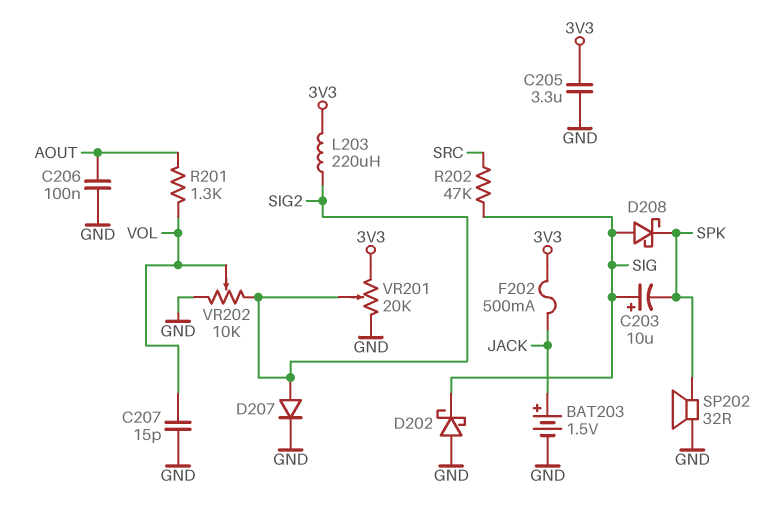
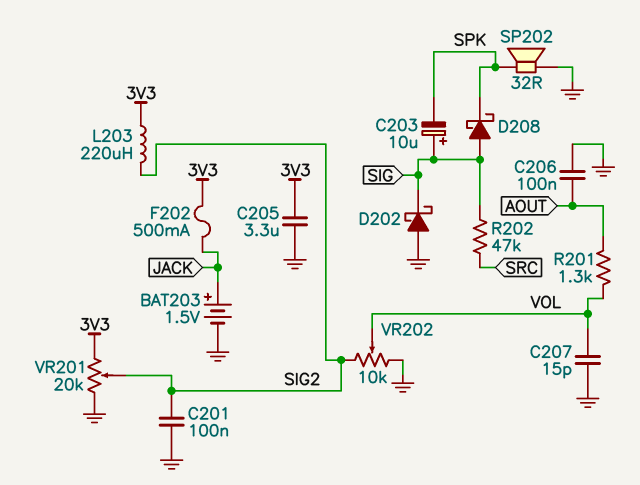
C201: none -> 100nF (GND, SIG2)
D207: diode (A SIG2, K GND) -> none

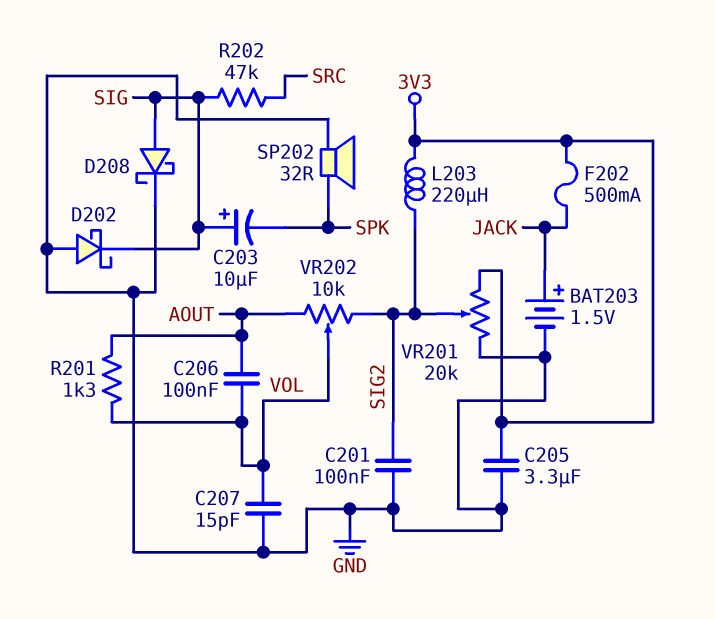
C206: 100nF (AOUT, GND) -> 100nF (AOUT, VOL)
D208: schottky (A SIG, K SPK) -> schottky (A SIG, K GND)
VR202: 10k (GND, SIG2, wiper VOL) -> 10k (AOUT, SIG2, wiper VOL)

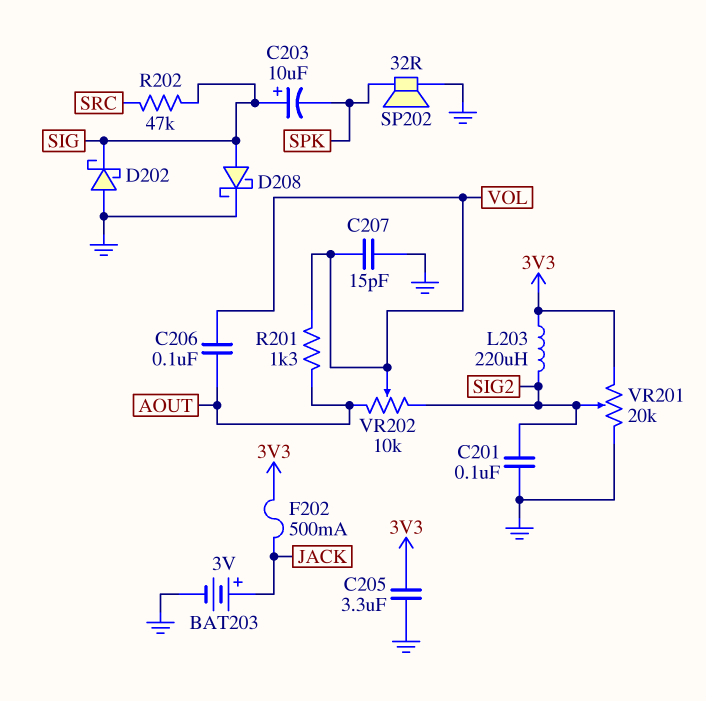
BAT203: 1.5V (plus JACK, minus GND) -> 3V (plus JACK, minus GND)

